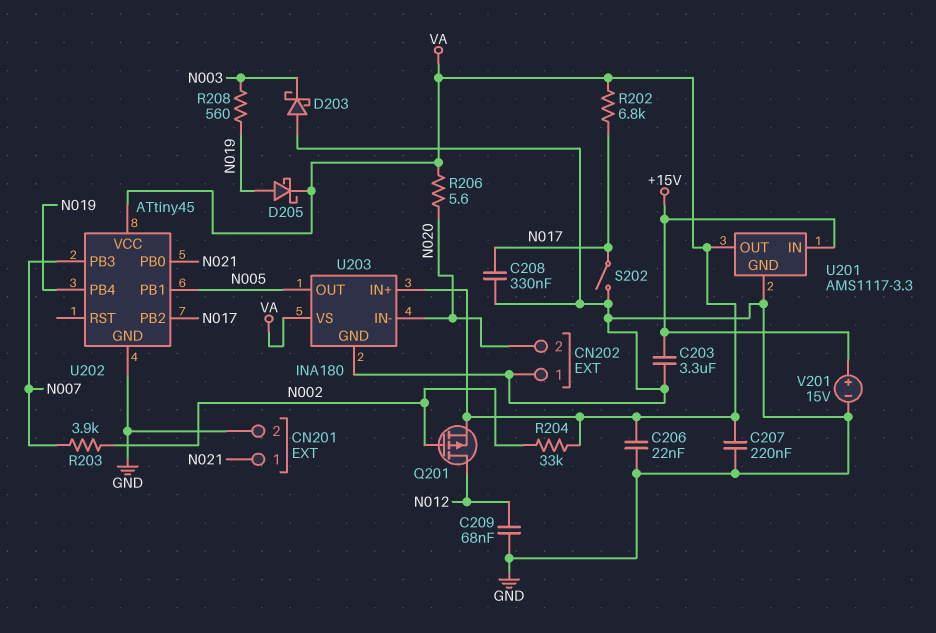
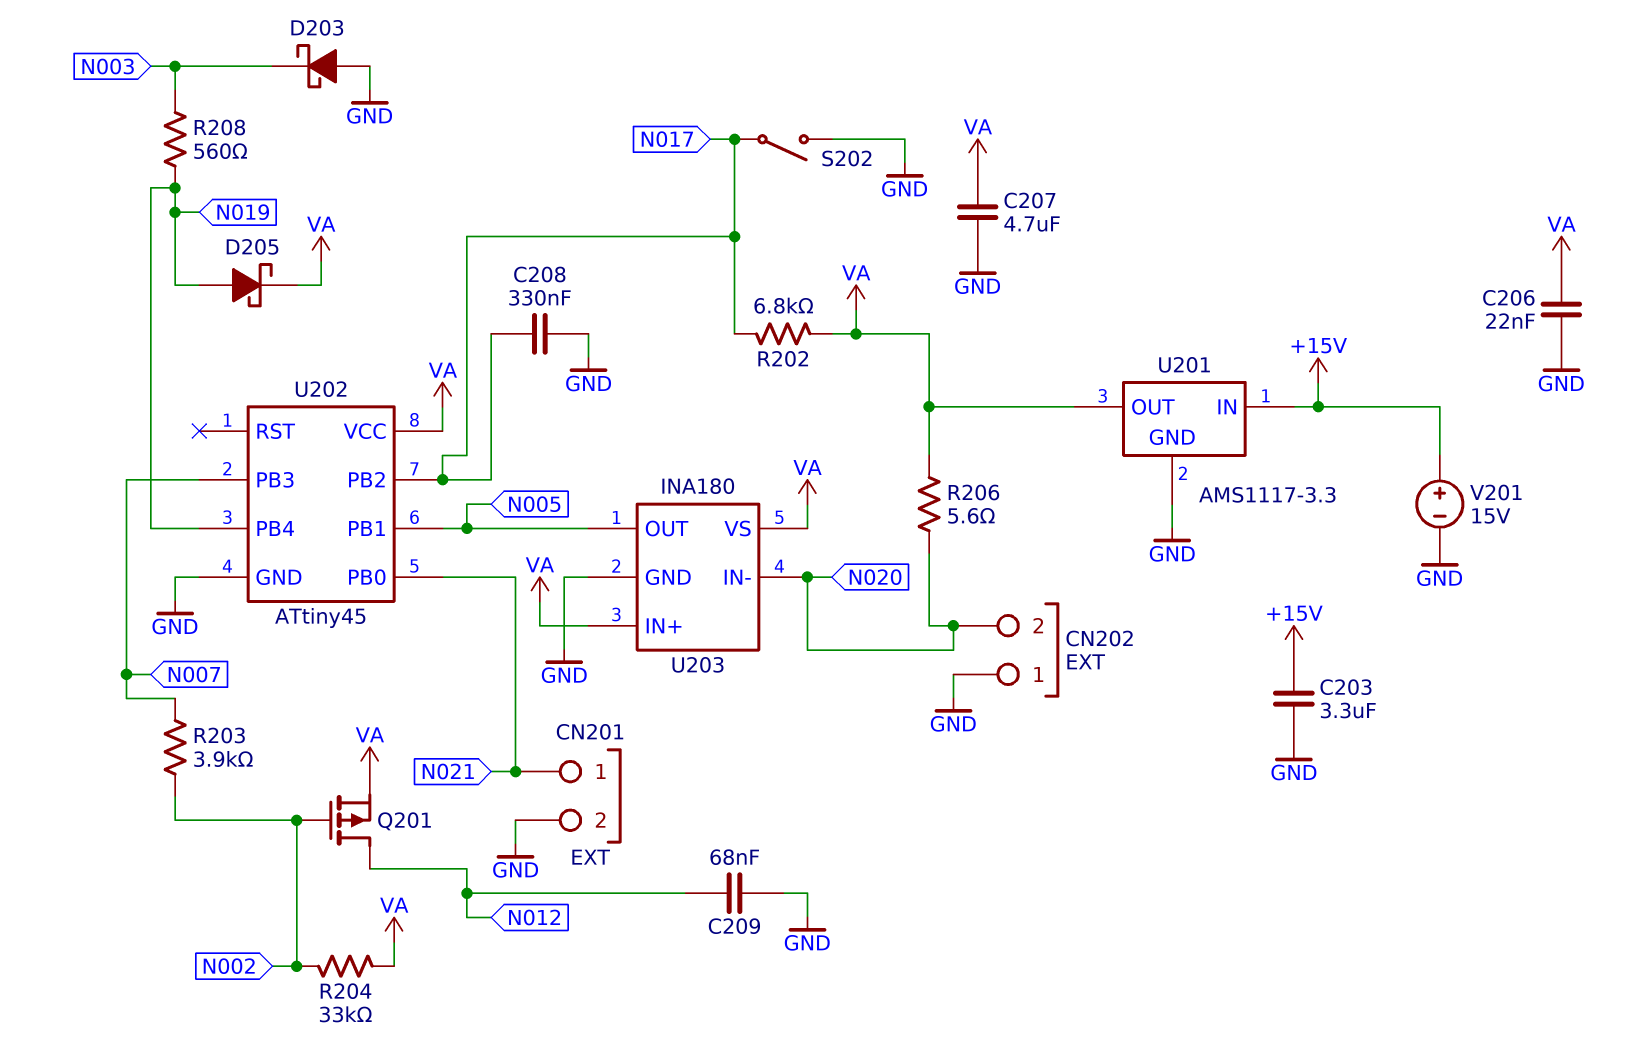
C207: 220nF (GND, VA) -> 4.7uF (GND, VA)

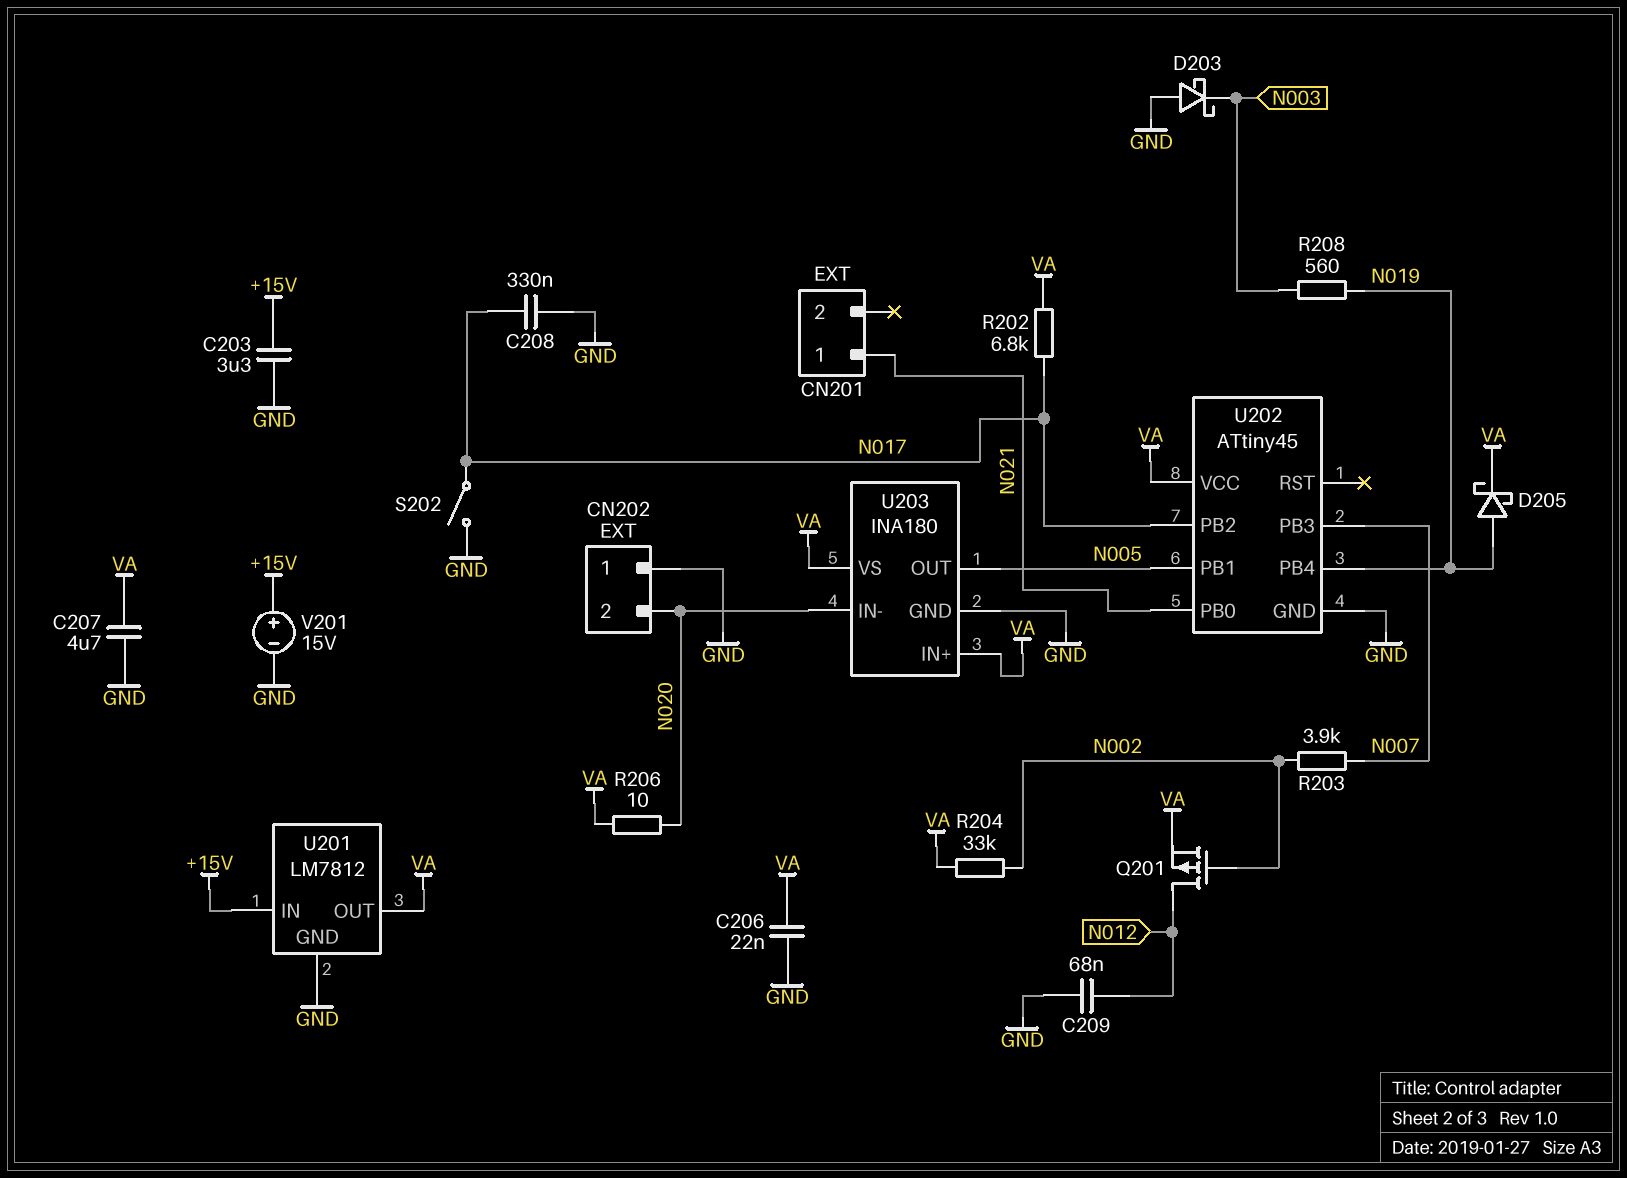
CN201 pin 2: GND -> none
R206: 5.6 (N020, VA) -> 10 (N020, VA)
U201: AMS1117-3.3 -> LM7812

